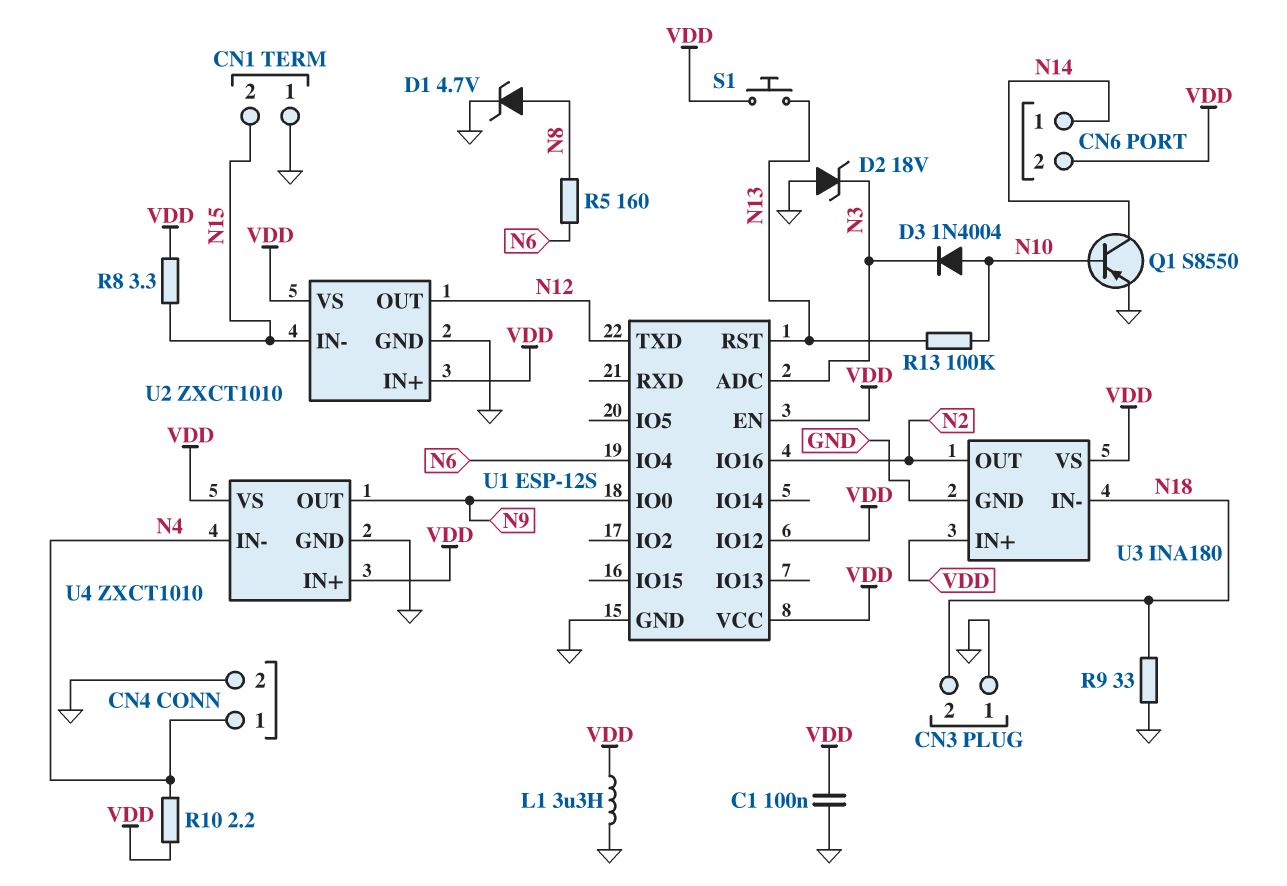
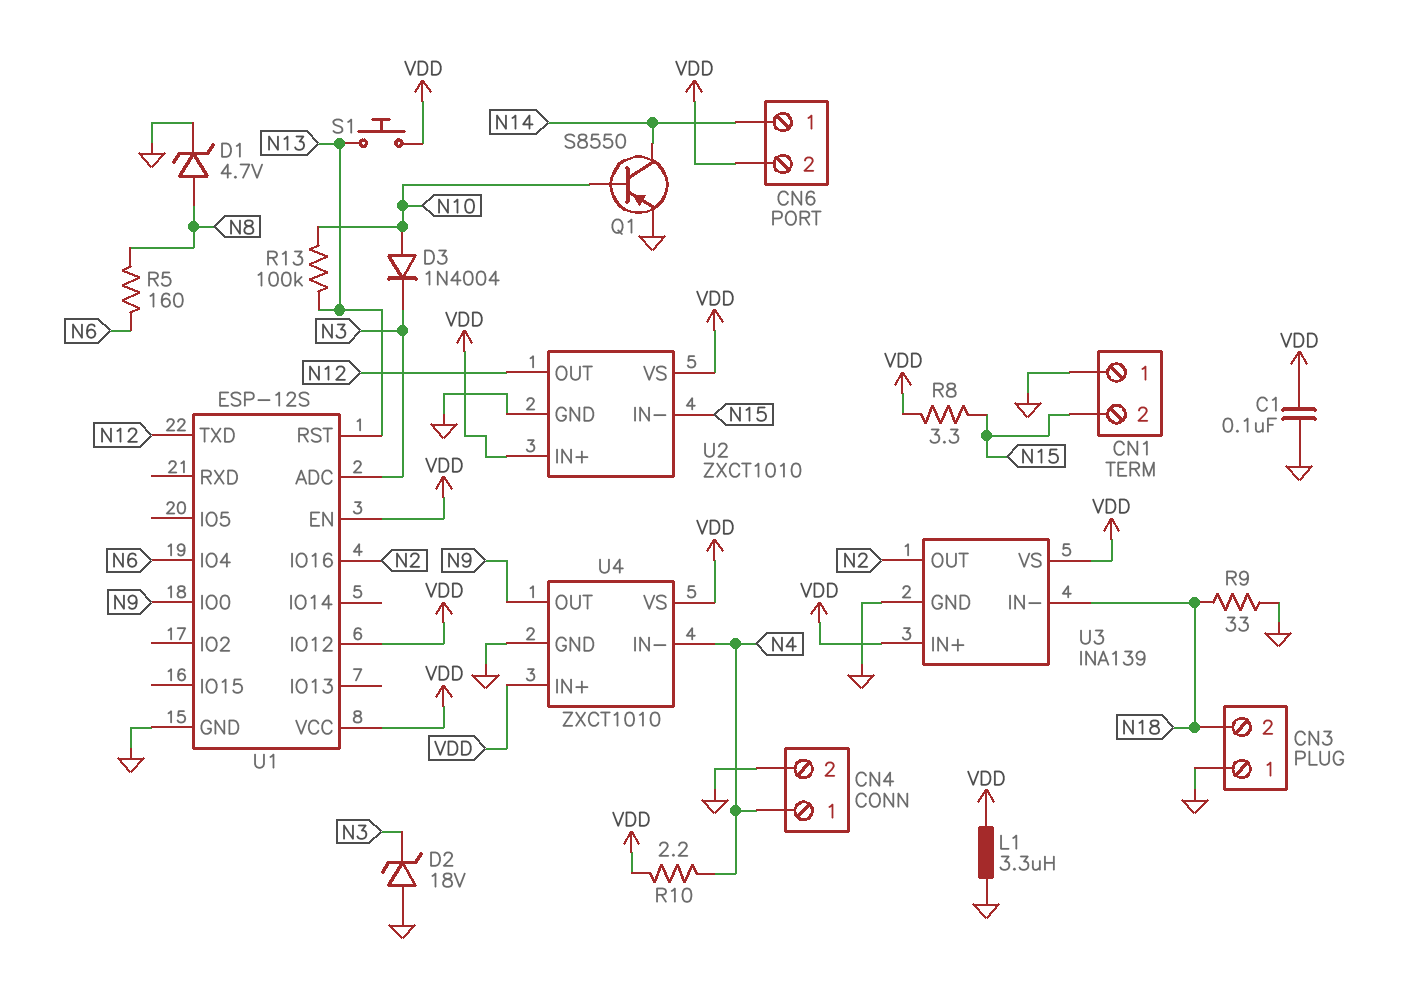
U3: INA180 -> INA139

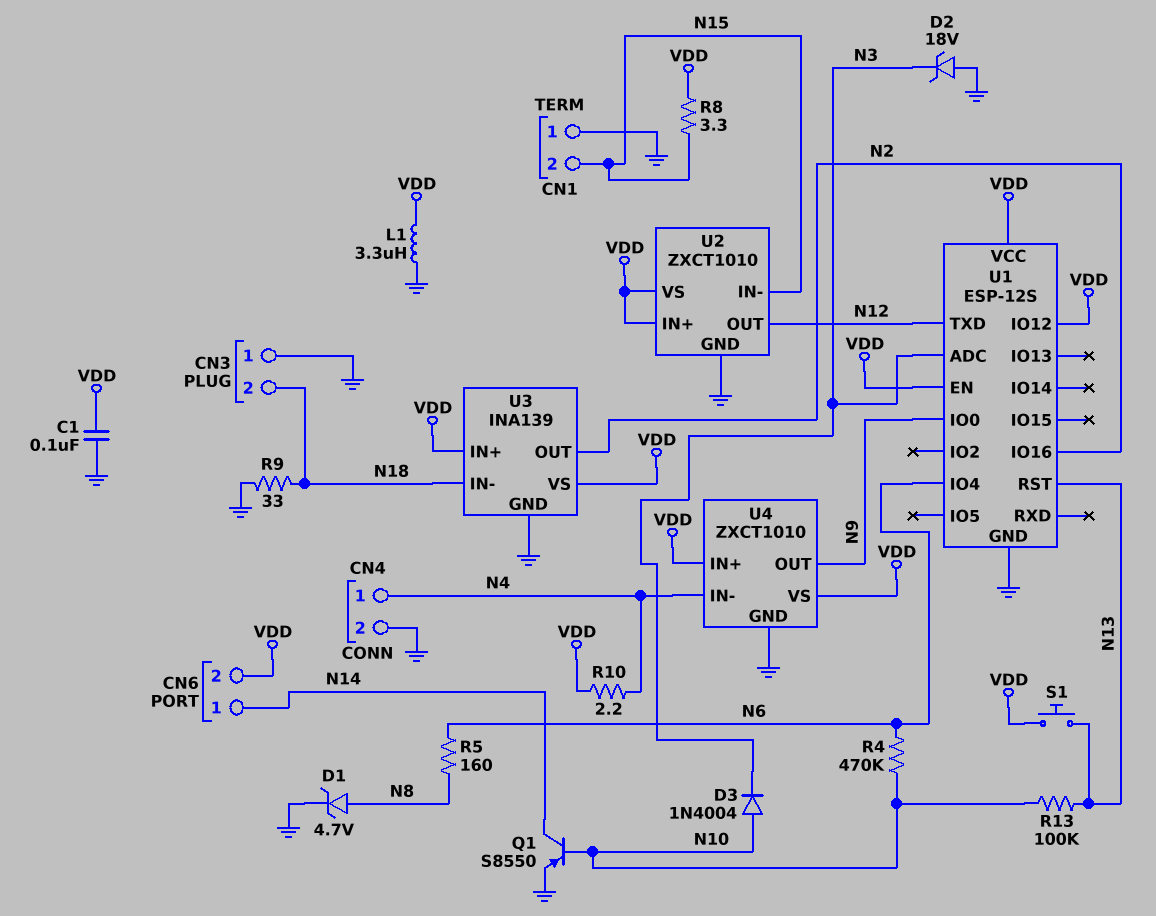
R4: none -> 470k (N6, N10)

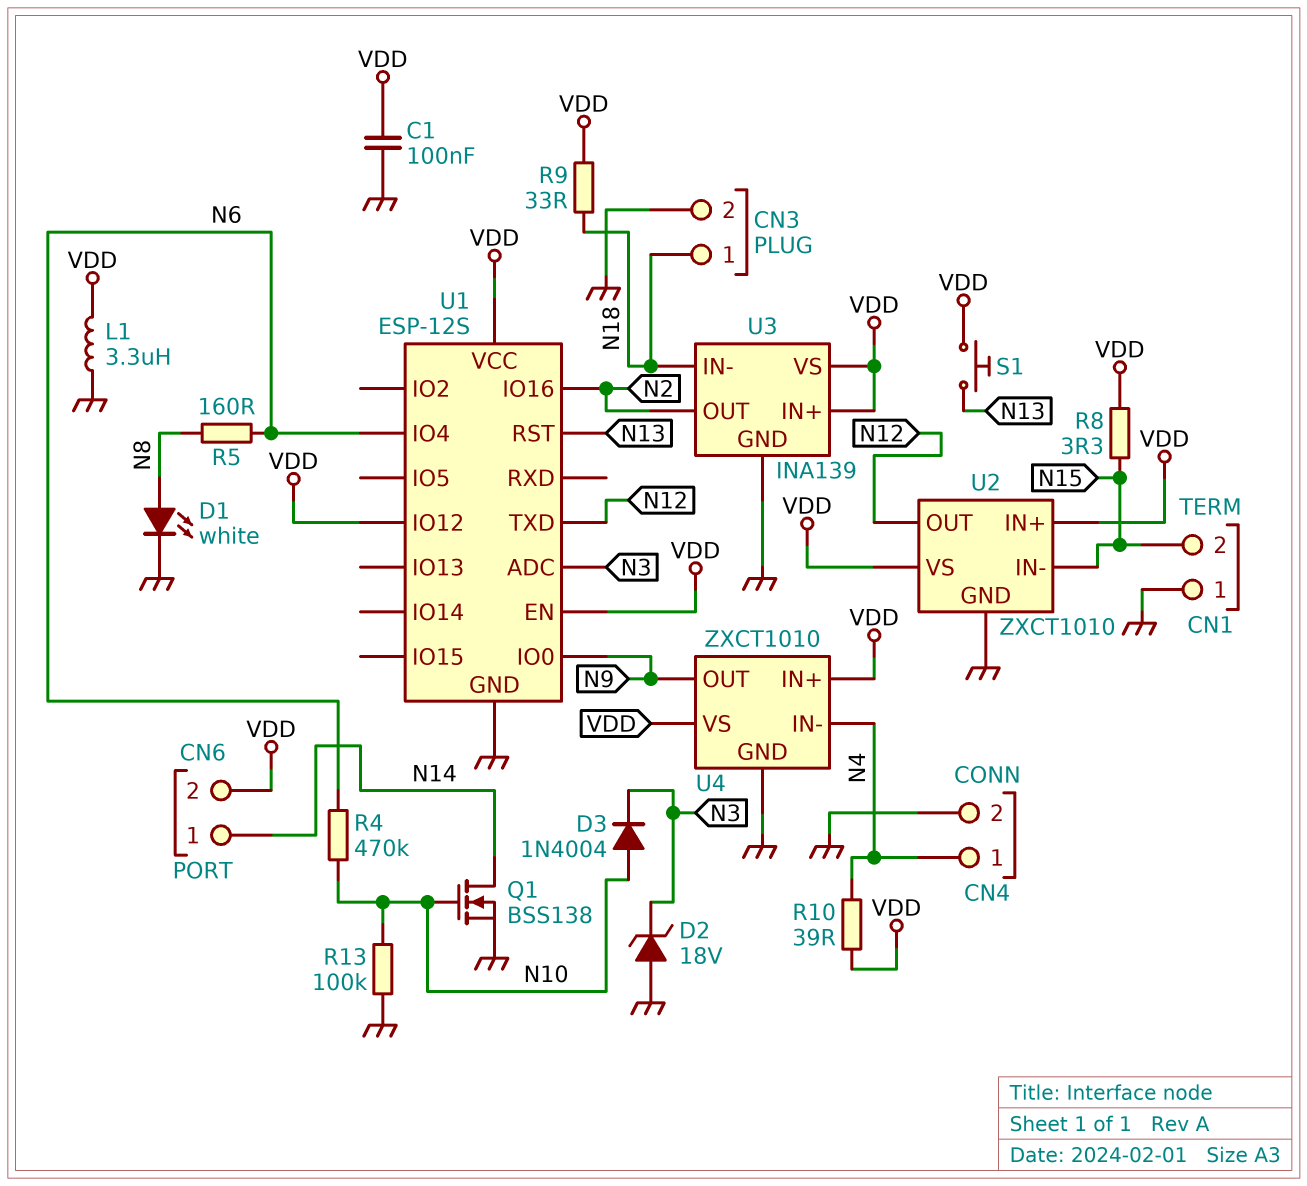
CN3 pin 1: GND -> N18
CN3 pin 2: N18 -> GND
D1: zener 4.7V (A N8, K GND) -> LED white (A N8, K GND)
Q1: PNP S8550 (B N10, C N14, E GND) -> NMOS BSS138 (G N10, D N14, S GND)
R9: 33 (GND, N18) -> 33 (N18, VDD)
R10: 2.2 (N4, VDD) -> 39 (N4, VDD)
R13: 100k (N10, N13) -> 100k (GND, N10)

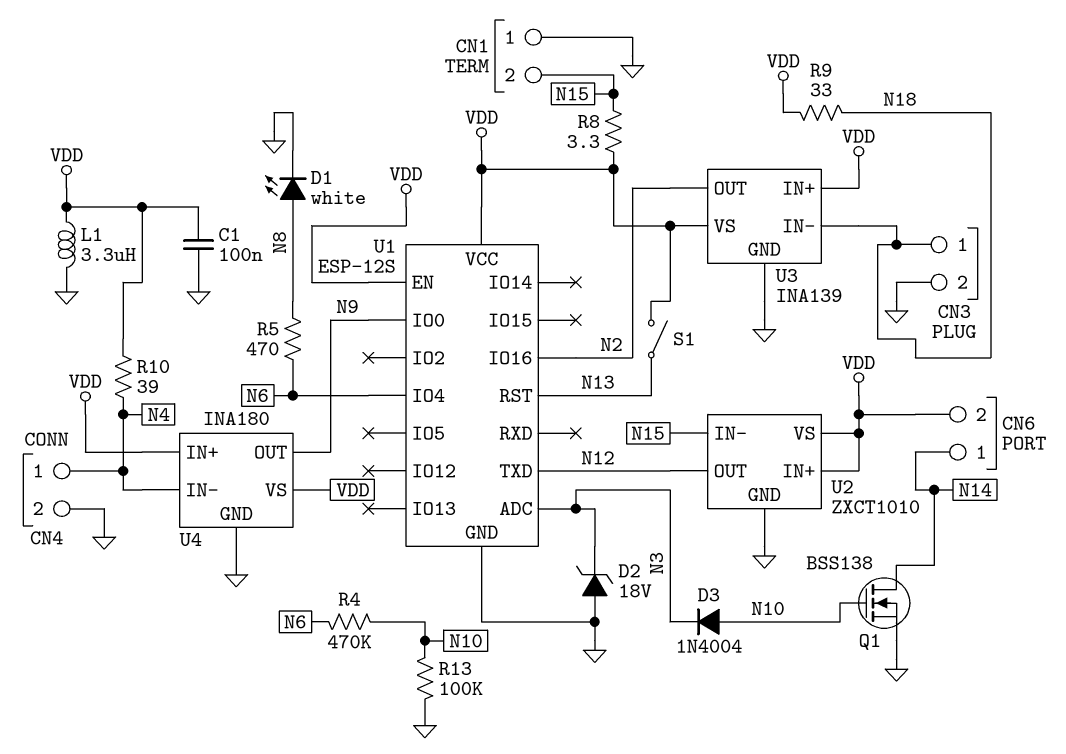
R5: 160 (N6, N8) -> 470 (N6, N8)
S1: button (N13, VDD) -> switch (N13, VDD)
U1 pin IO12: VDD -> none
U4: ZXCT1010 -> INA180

